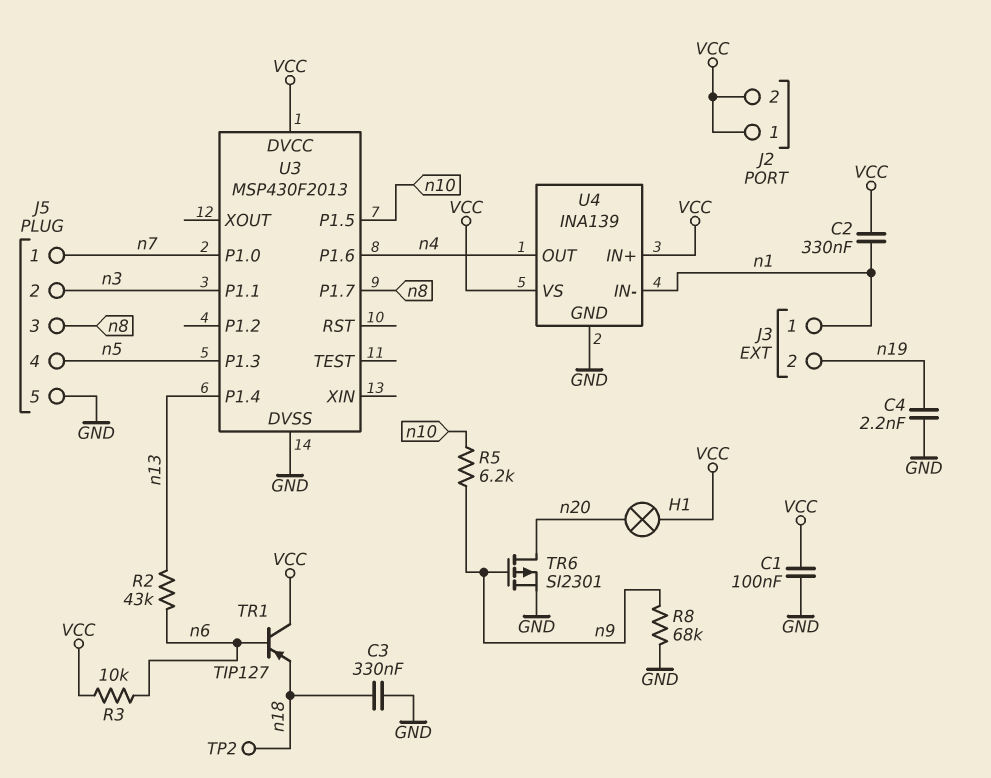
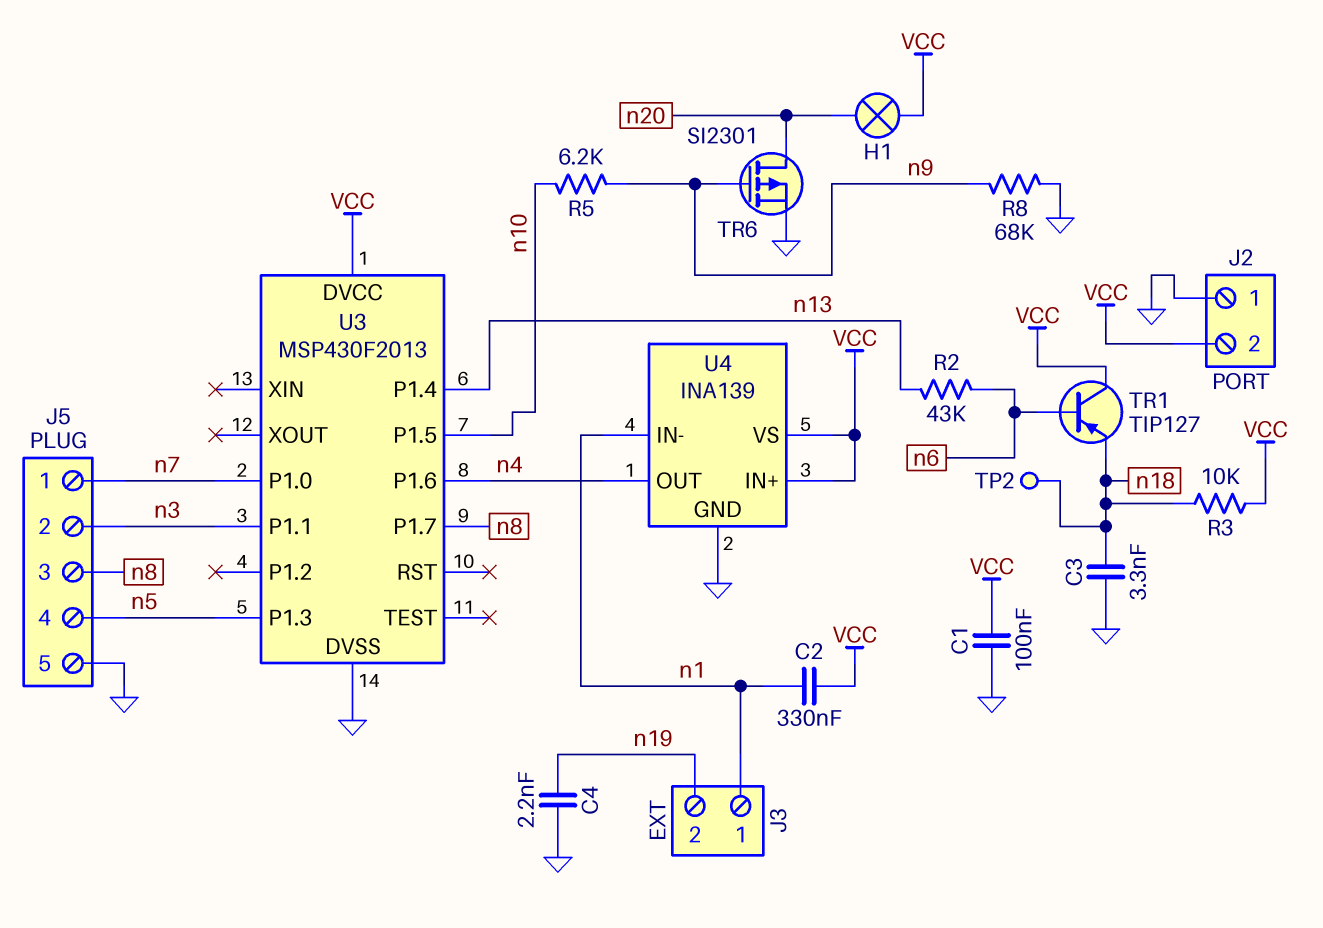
C3: 330nF (GND, n18) -> 3.3nF (GND, n18)
J2 pin 1: VCC -> GND
R3: 10k (VCC, n6) -> 10k (VCC, n18)

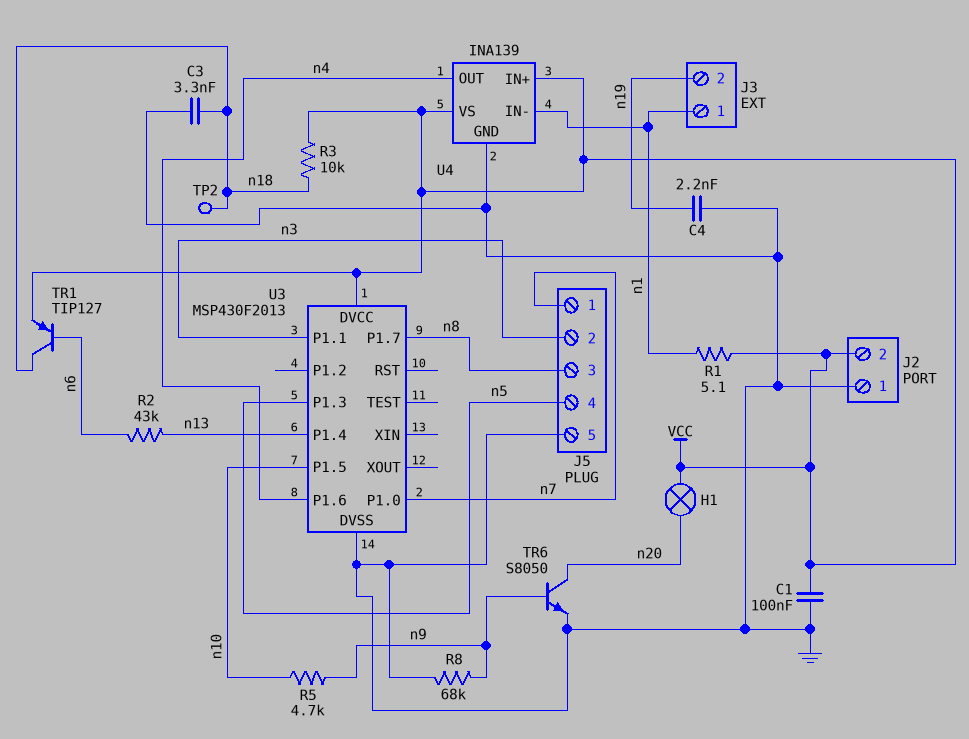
C2: 330nF (VCC, n1) -> none
R1: none -> 5.1 (VCC, n1)
R5: 6.2k (n9, n10) -> 4.7k (n9, n10)
TR1: PNP TIP127 (B n6, C VCC, E n18) -> PNP TIP127 (B n6, C n18, E VCC)
TR6: PMOS SI2301 (G n9, D n20, S GND) -> NPN S8050 (B n9, C n20, E GND)

